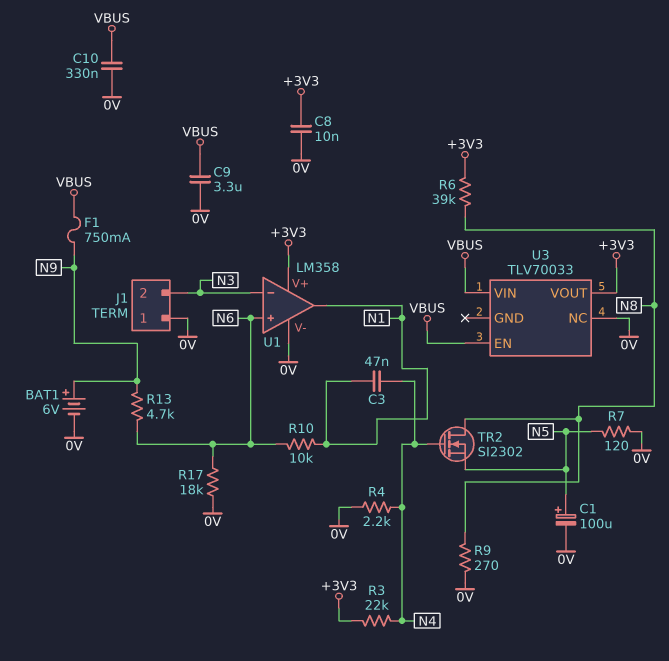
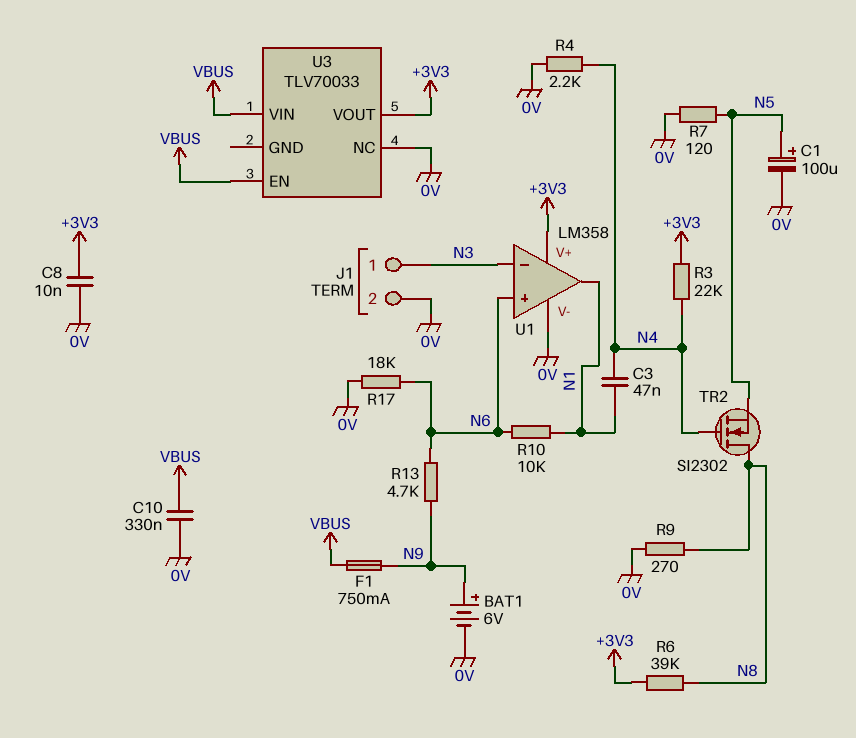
C9: 3.3uF (0V, VBUS) -> none
J1 pin 1: 0V -> N3
J1 pin 2: N3 -> 0V

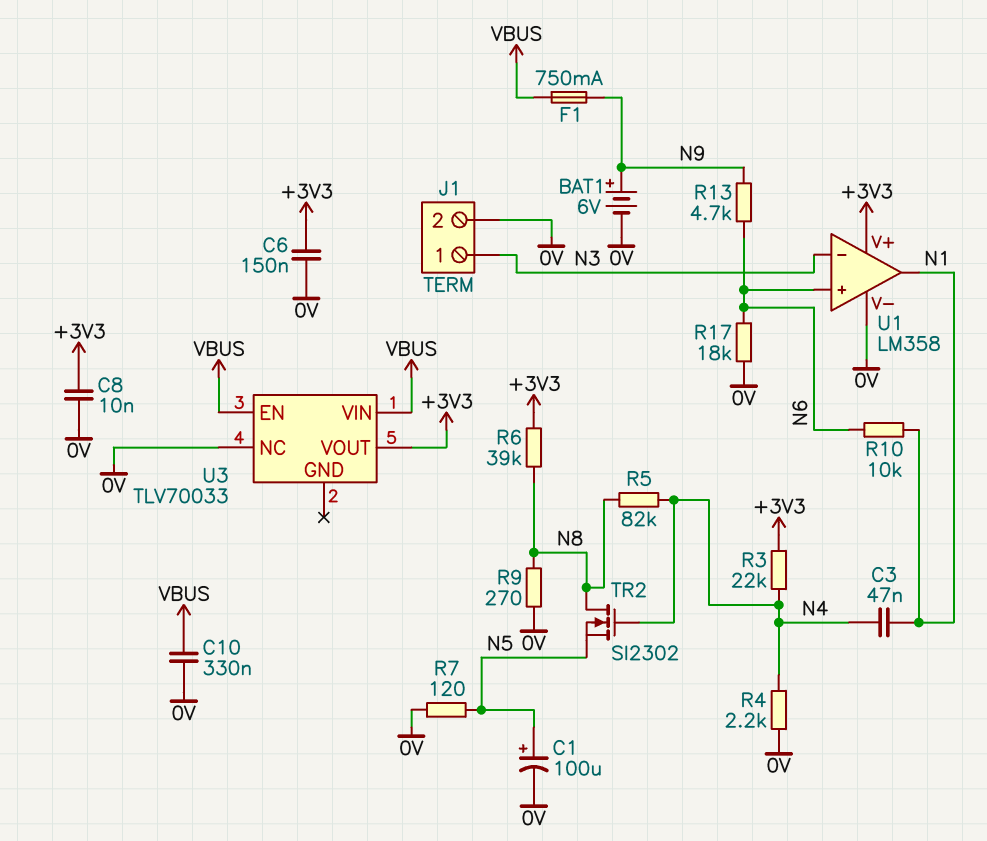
C6: none -> 150nF (+3V3, 0V)
R5: none -> 82k (N4, N8)

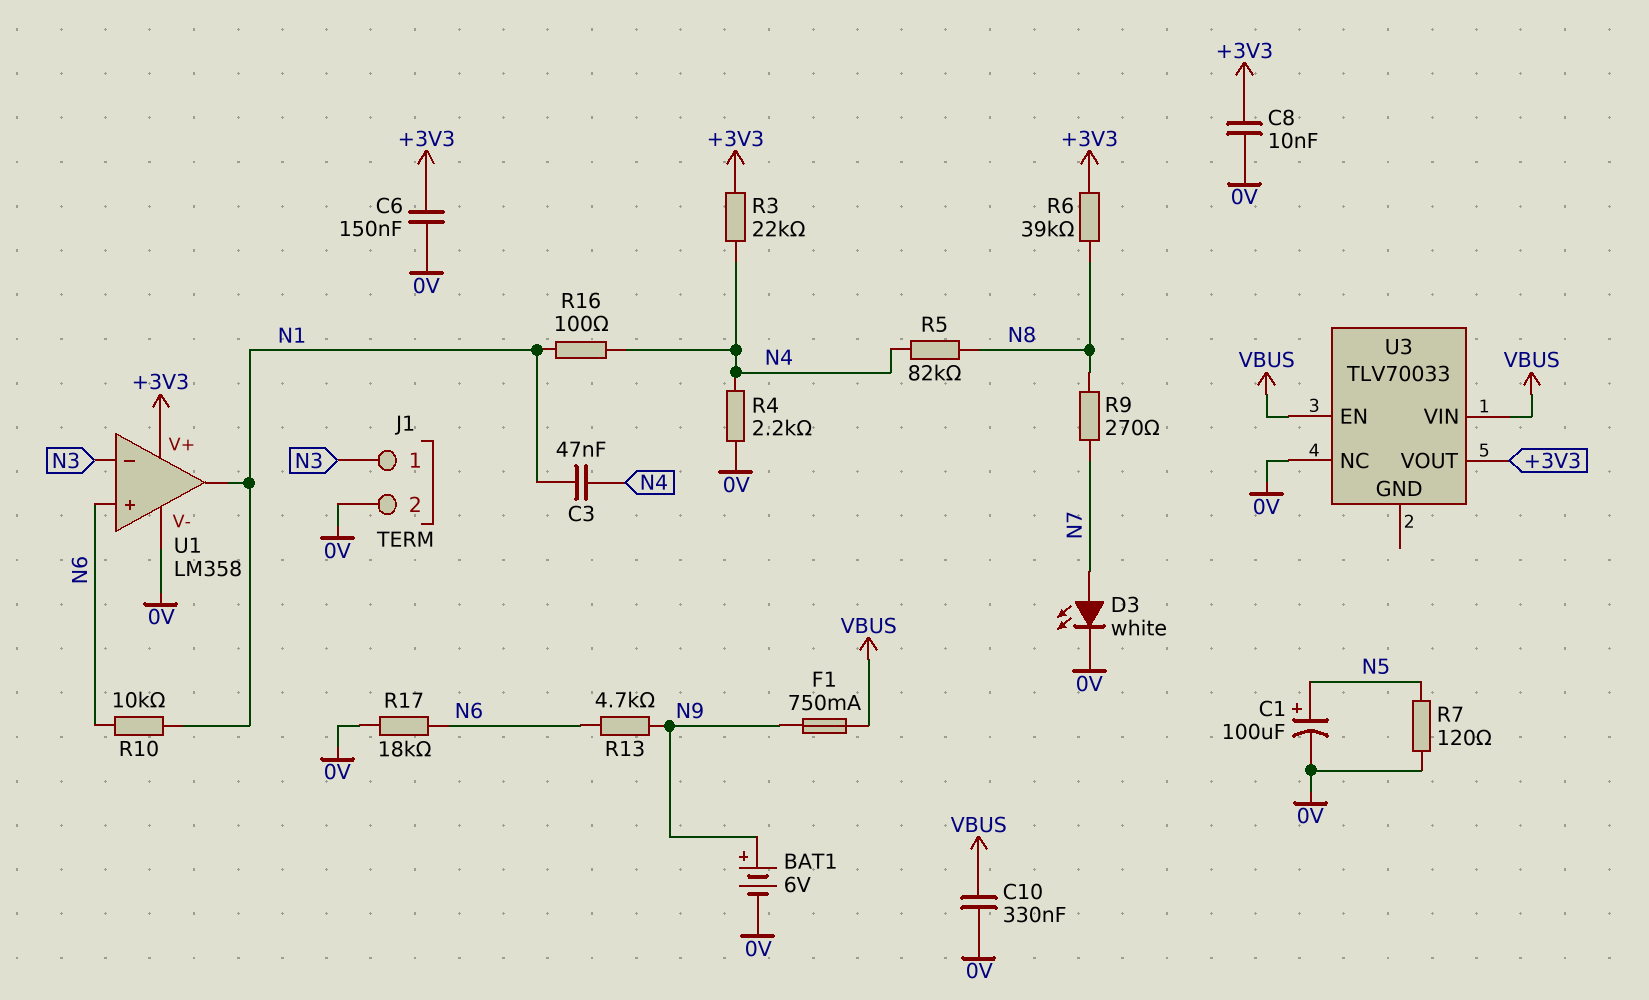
D3: none -> LED white (A N7, K 0V)
R9: 270 (0V, N8) -> 270 (N7, N8)
R16: none -> 100 (N1, N4)
TR2: NMOS SI2302 (G N4, D N8, S N5) -> none

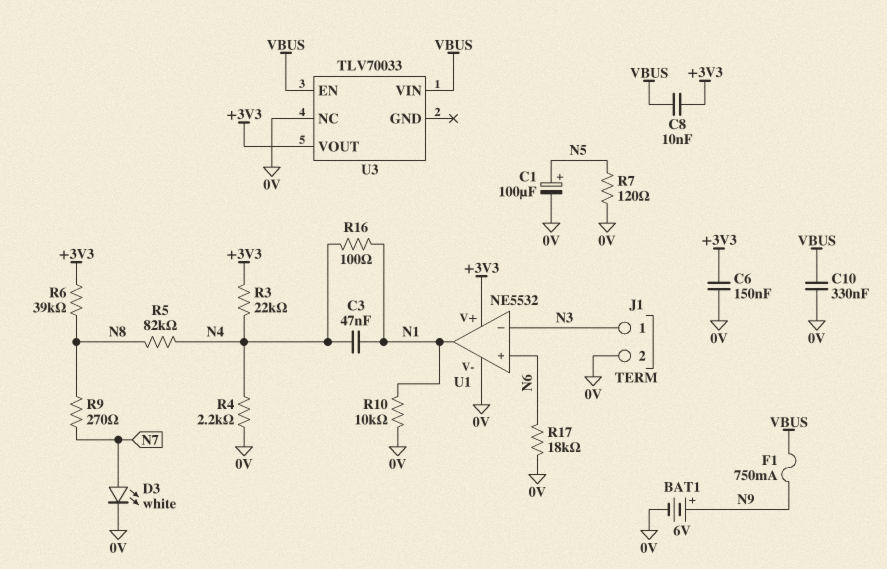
C8: 10nF (+3V3, 0V) -> 10nF (+3V3, VBUS)
R10: 10k (N1, N6) -> 10k (0V, N1)
R13: 4.7k (N6, N9) -> none
U1: LM358 -> NE5532

